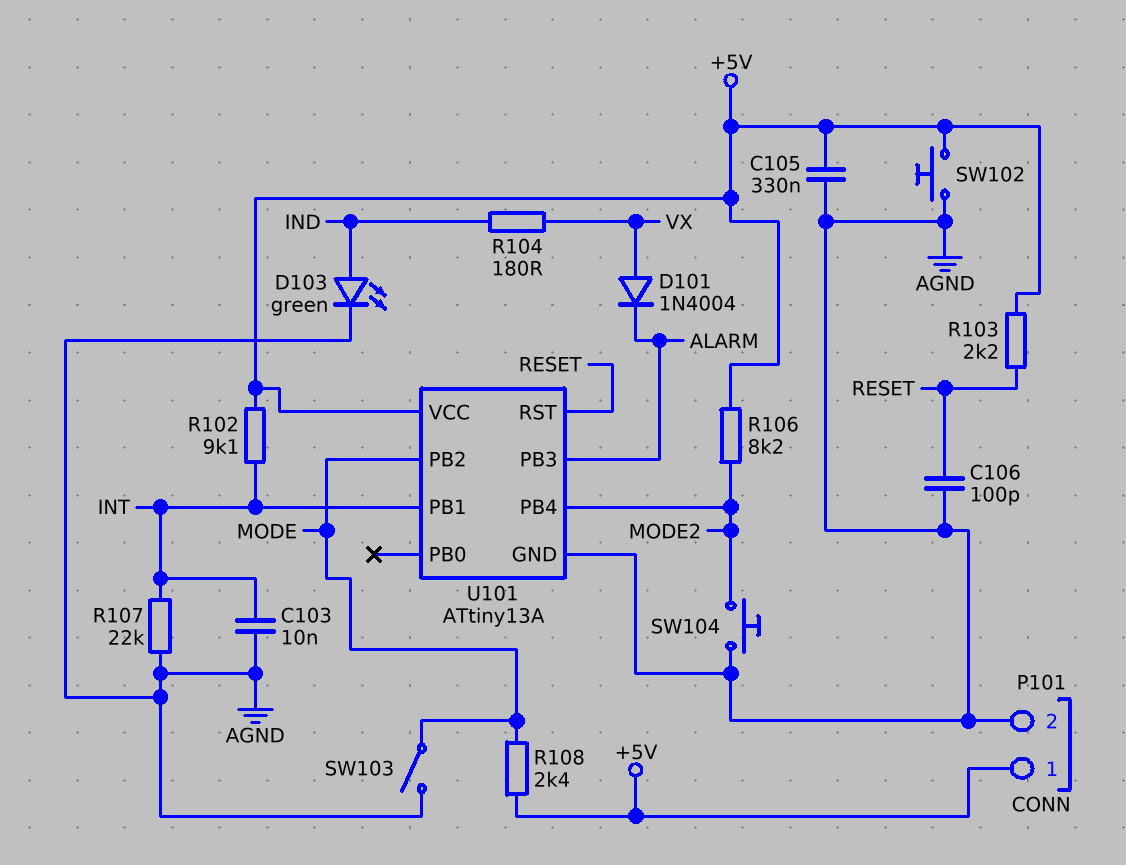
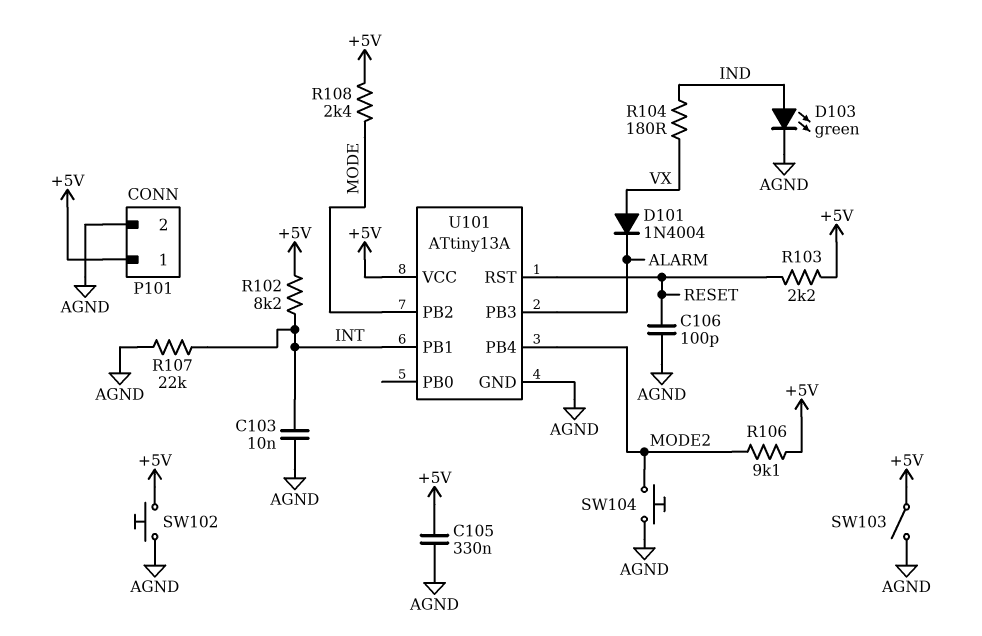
R102: 9.1k (+5V, INT) -> 8.2k (+5V, INT)
R106: 8.2k (+5V, MODE2) -> 9.1k (+5V, MODE2)
SW103: switch (AGND, MODE) -> switch (+5V, AGND)

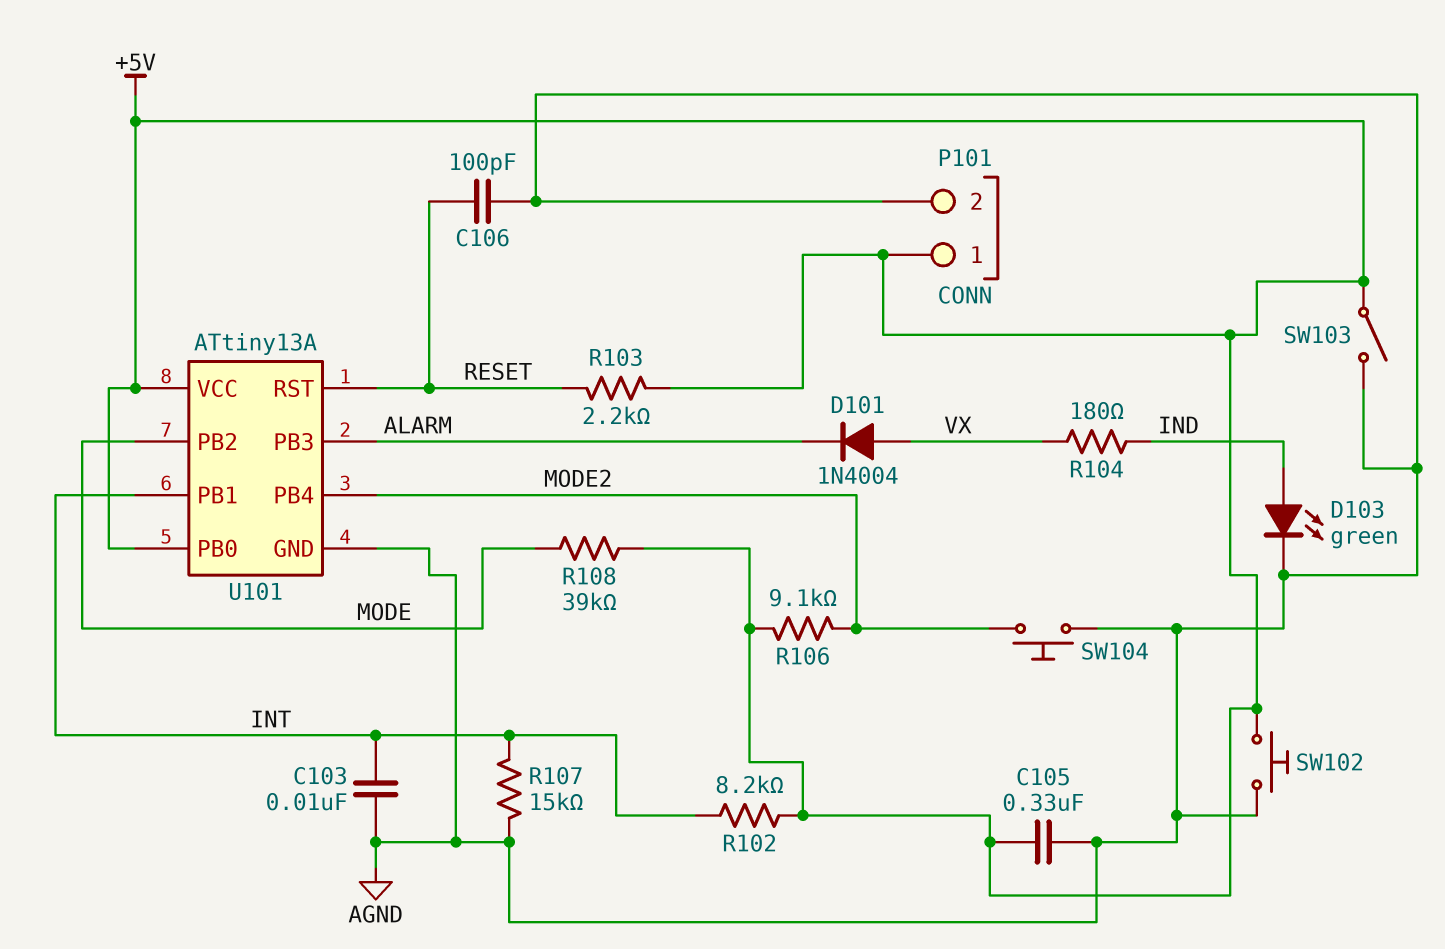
R107: 22k (AGND, INT) -> 15k (AGND, INT)
R108: 2.4k (+5V, MODE) -> 39k (+5V, MODE)
U101 pin PB0: none -> +5V

